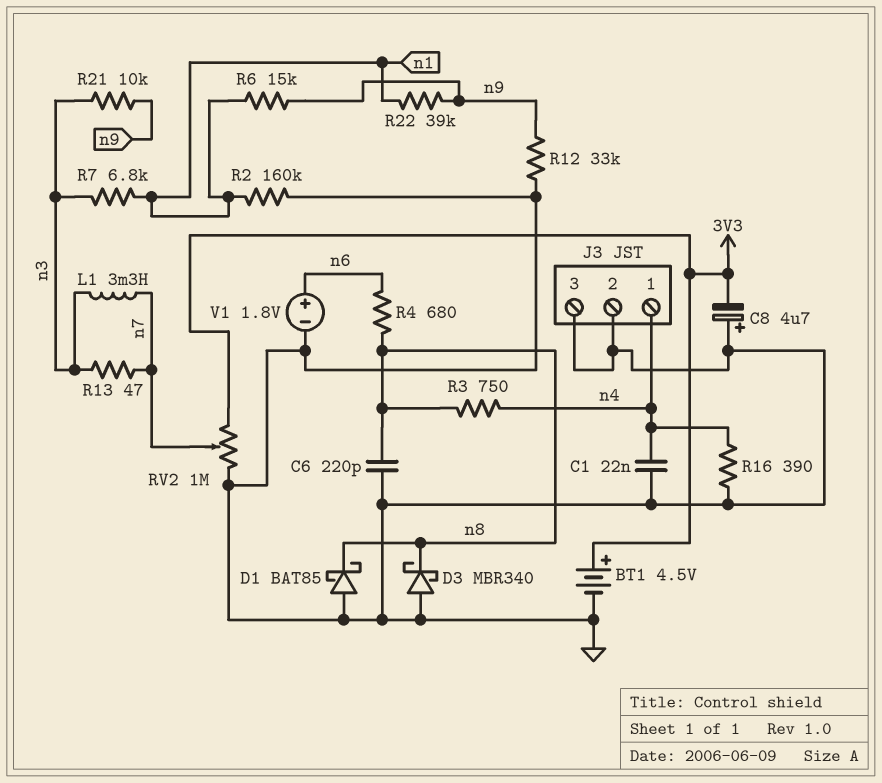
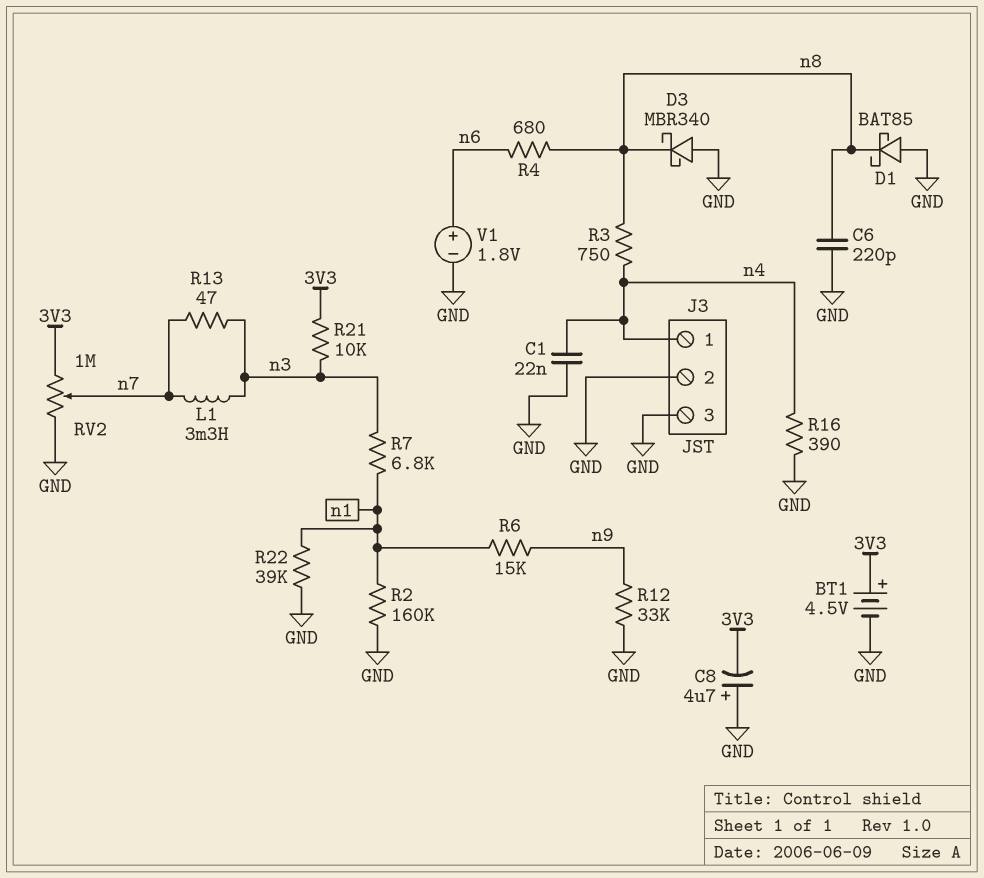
R21: 10k (n3, n9) -> 10k (3V3, n3)
R22: 39k (n1, n9) -> 39k (GND, n1)

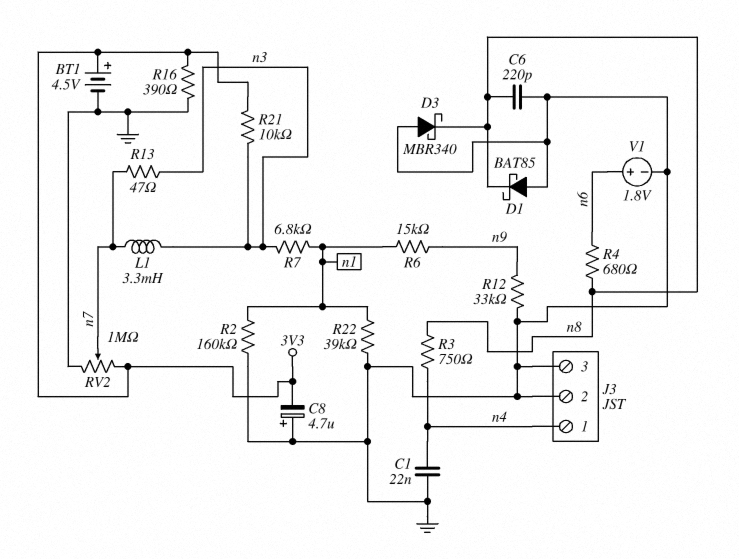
R16: 390 (GND, n4) -> 390 (3V3, GND)

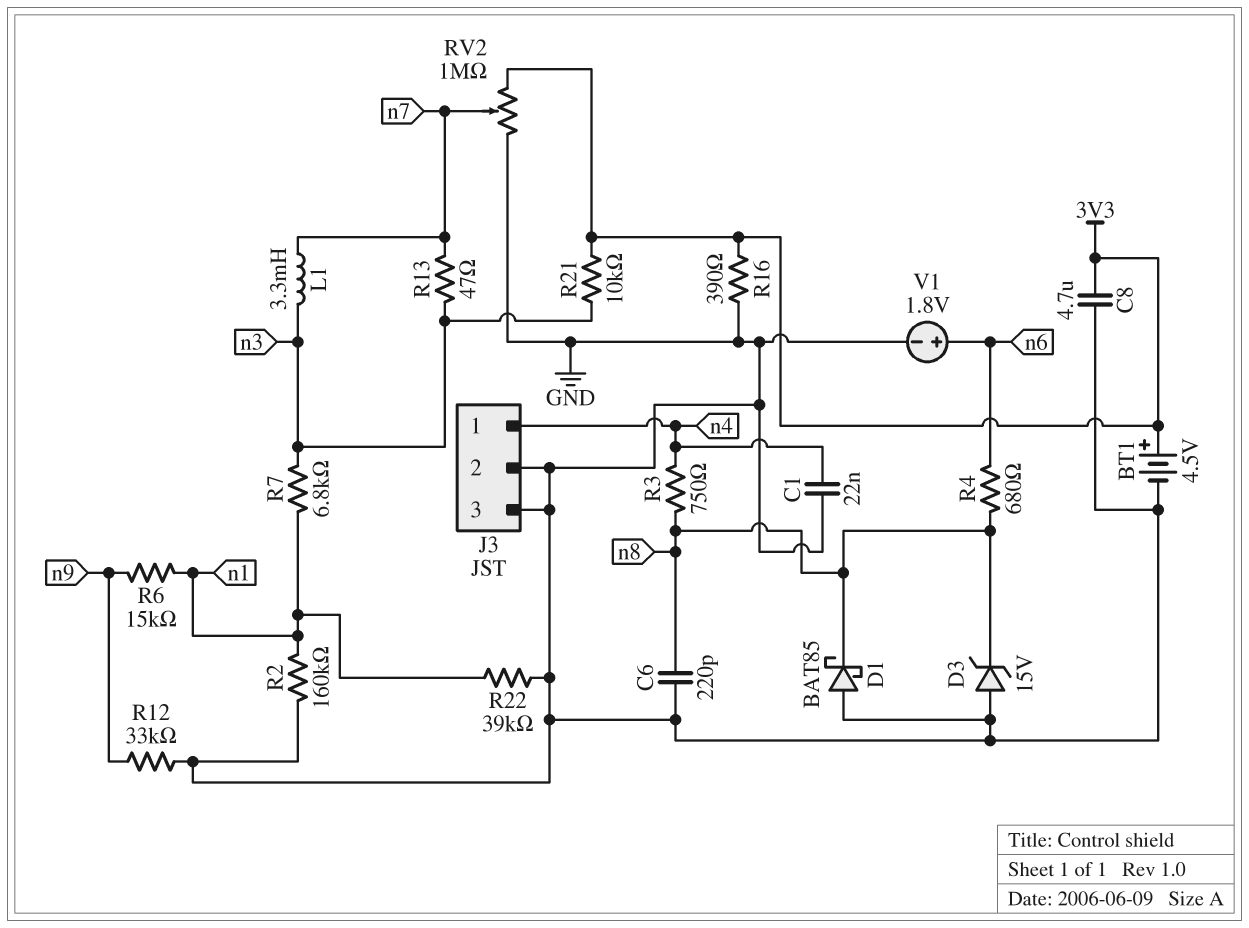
C8: 4.7uF (plus GND, minus 3V3) -> 4.7uF (3V3, GND)
D3: schottky MBR340 (A GND, K n8) -> zener 15V (A GND, K n8)

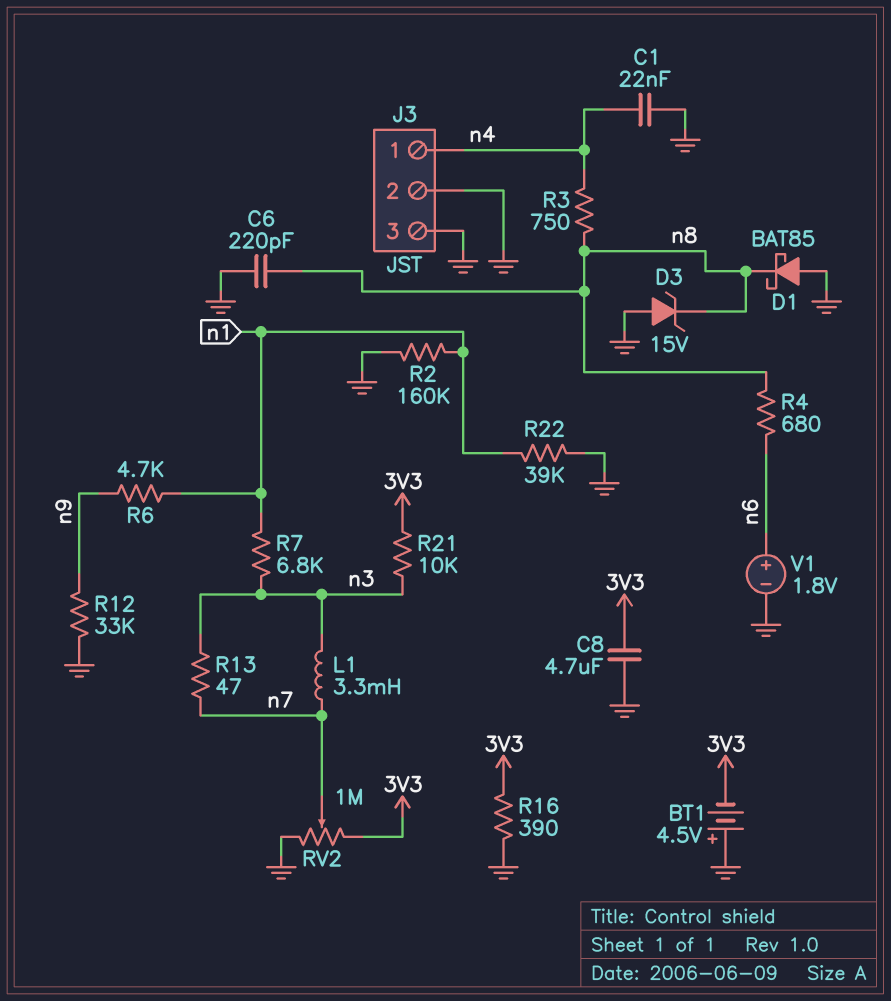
BT1: 4.5V (plus 3V3, minus GND) -> 4.5V (plus GND, minus 3V3)
R6: 15k (n1, n9) -> 4.7k (n1, n9)

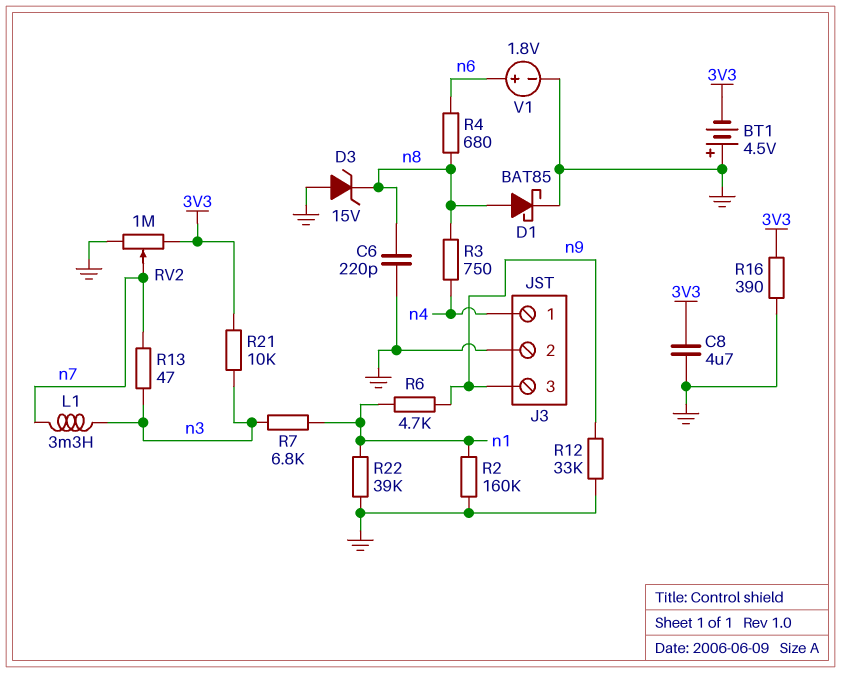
C1: 22nF (GND, n4) -> none
D1: schottky BAT85 (A GND, K n8) -> schottky BAT85 (A n8, K GND)
J3 pin 3: GND -> n9

